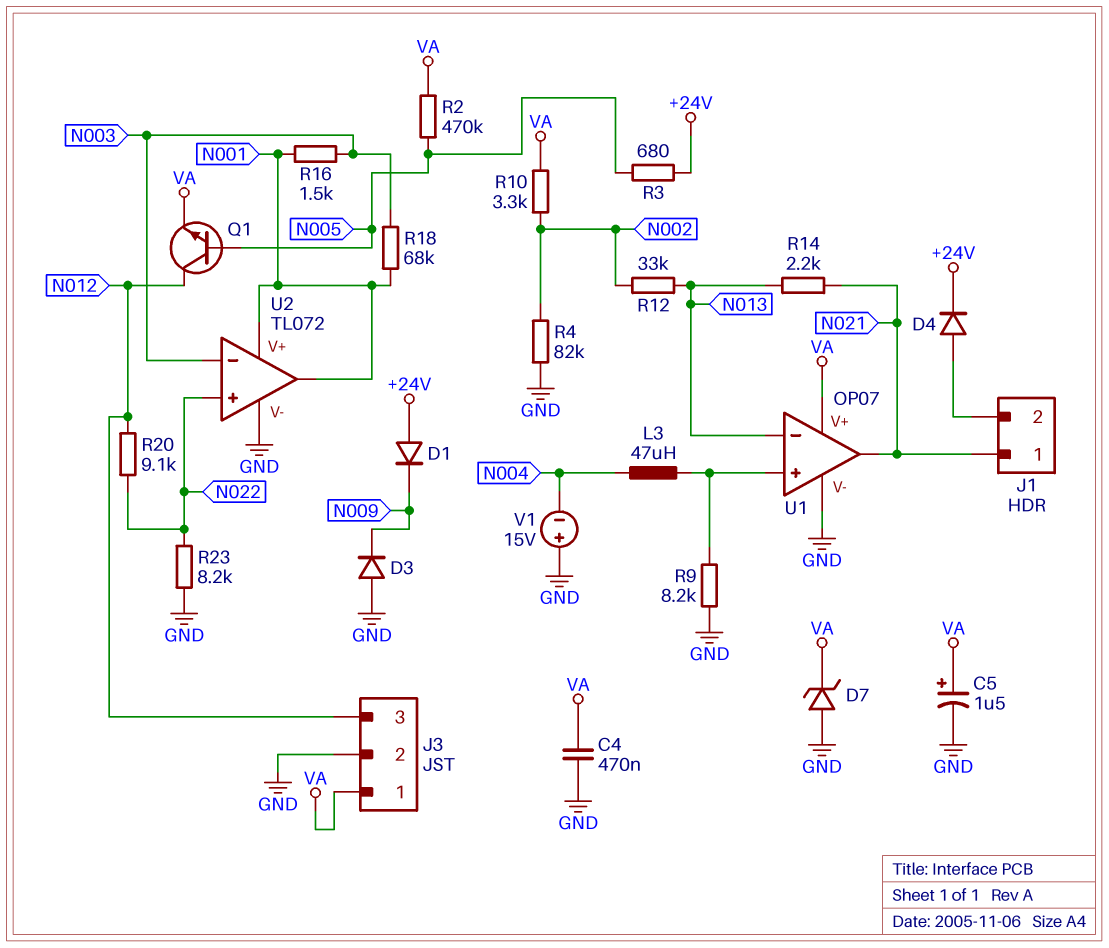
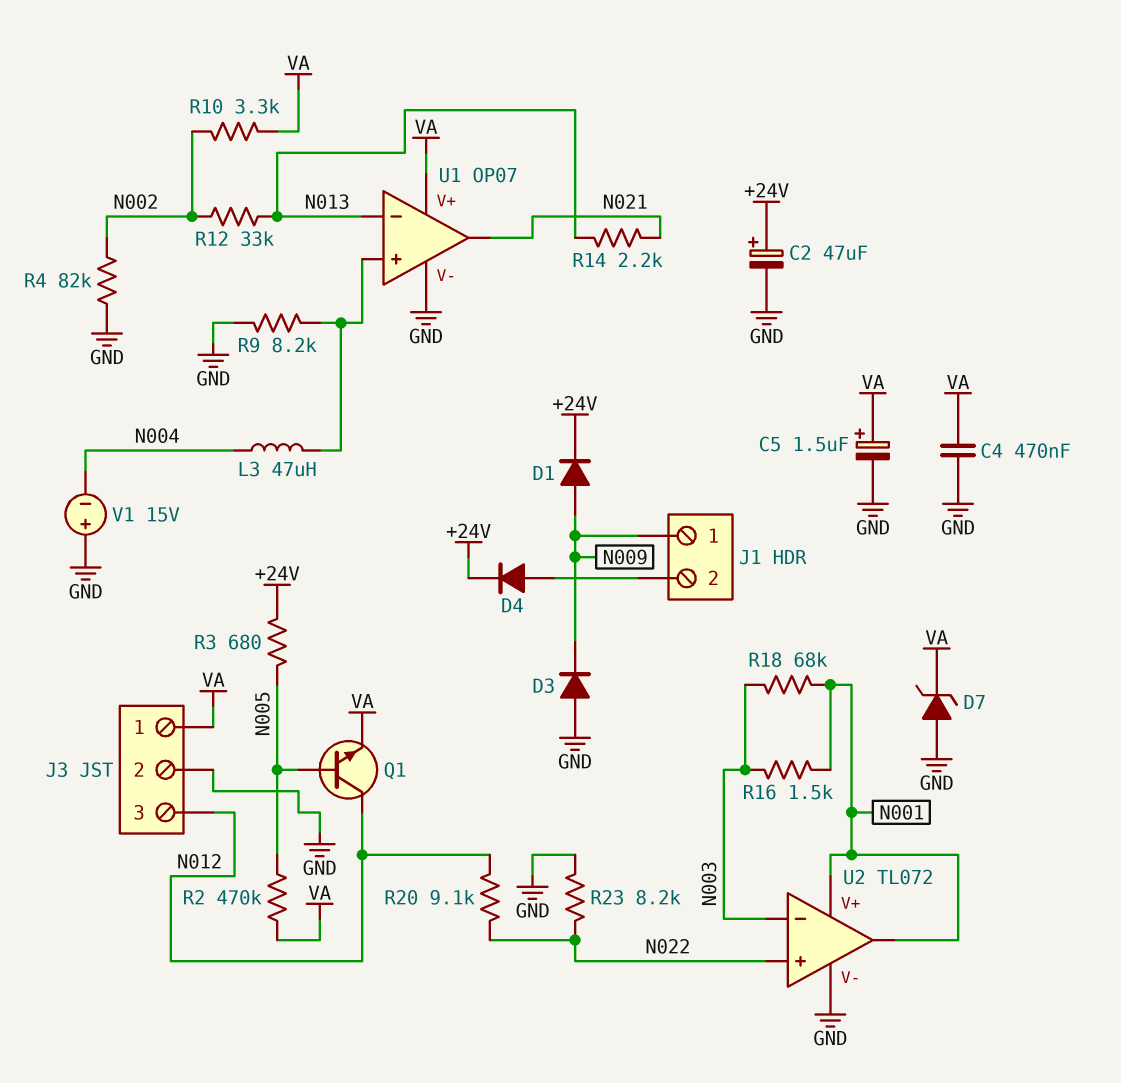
C2: none -> 47uF (plus +24V, minus GND)
D1: diode (A +24V, K N009) -> diode (A N009, K +24V)
J1 pin 1: N021 -> N009

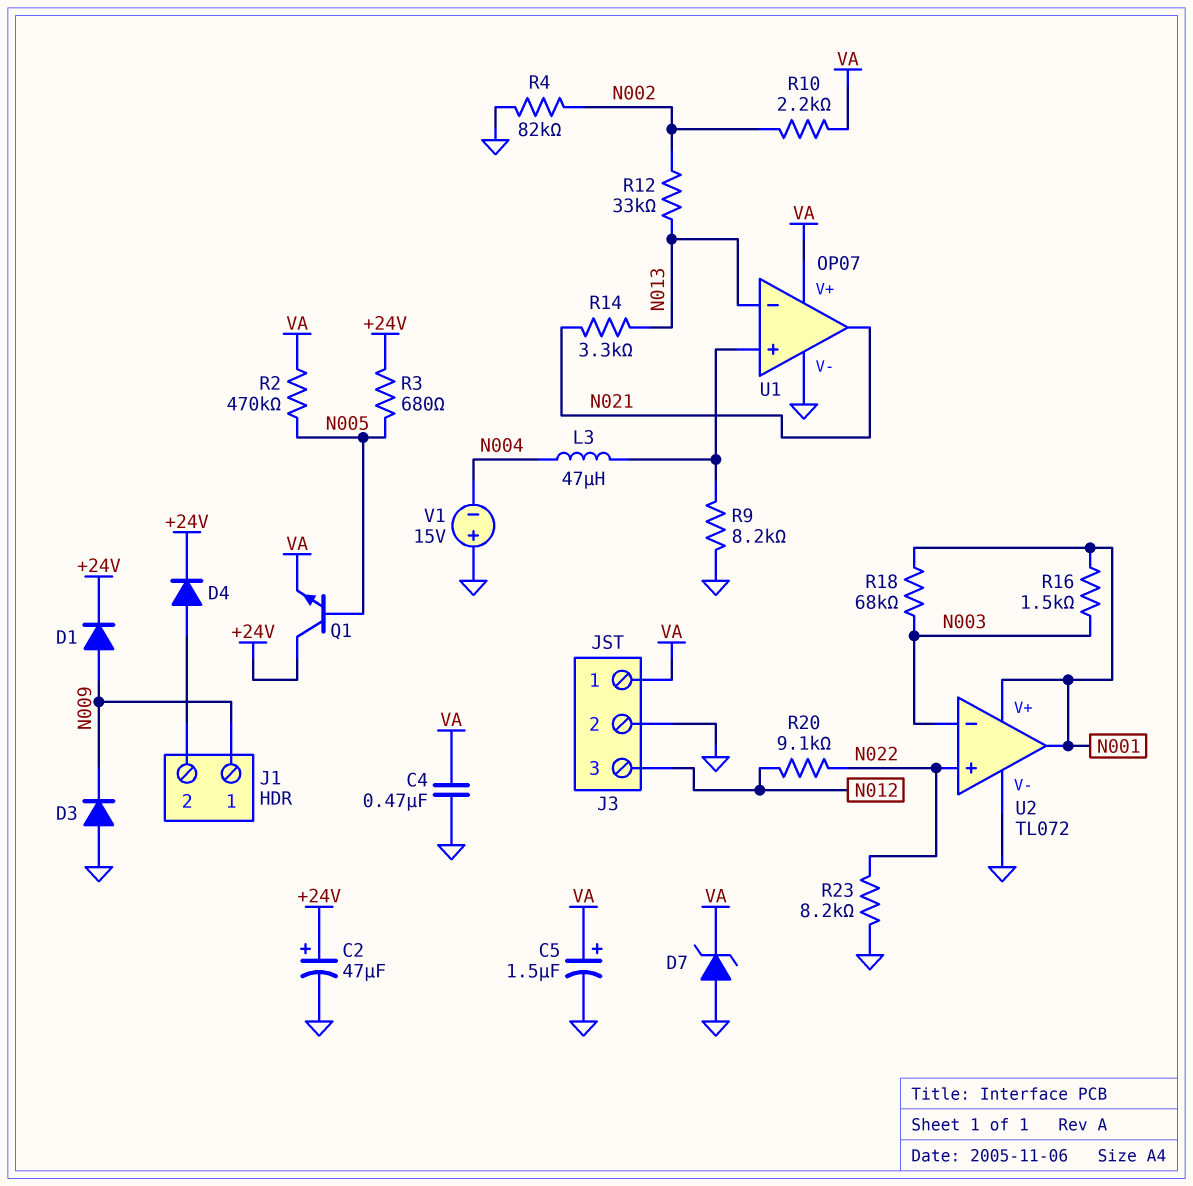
Q1: NPN (B N005, C N012, E VA) -> NPN (B N005, C +24V, E VA)
R10: 3.3k (N002, VA) -> 2.2k (N002, VA)
R14: 2.2k (N013, N021) -> 3.3k (N013, N021)

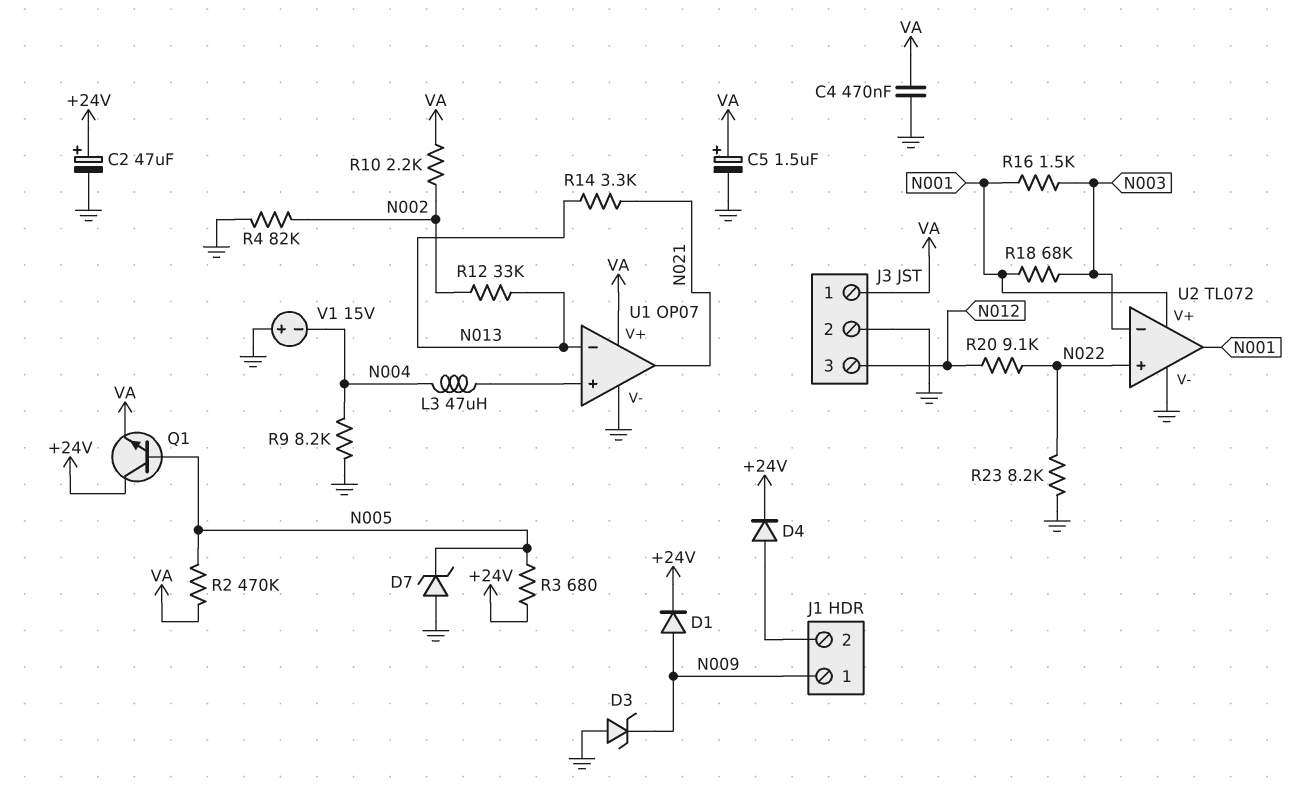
D3: diode (A GND, K N009) -> zener (A GND, K N009)
D7: zener (A GND, K VA) -> zener (A GND, K N005)
R9: 8.2k (GND, U1/in+) -> 8.2k (GND, N004)

